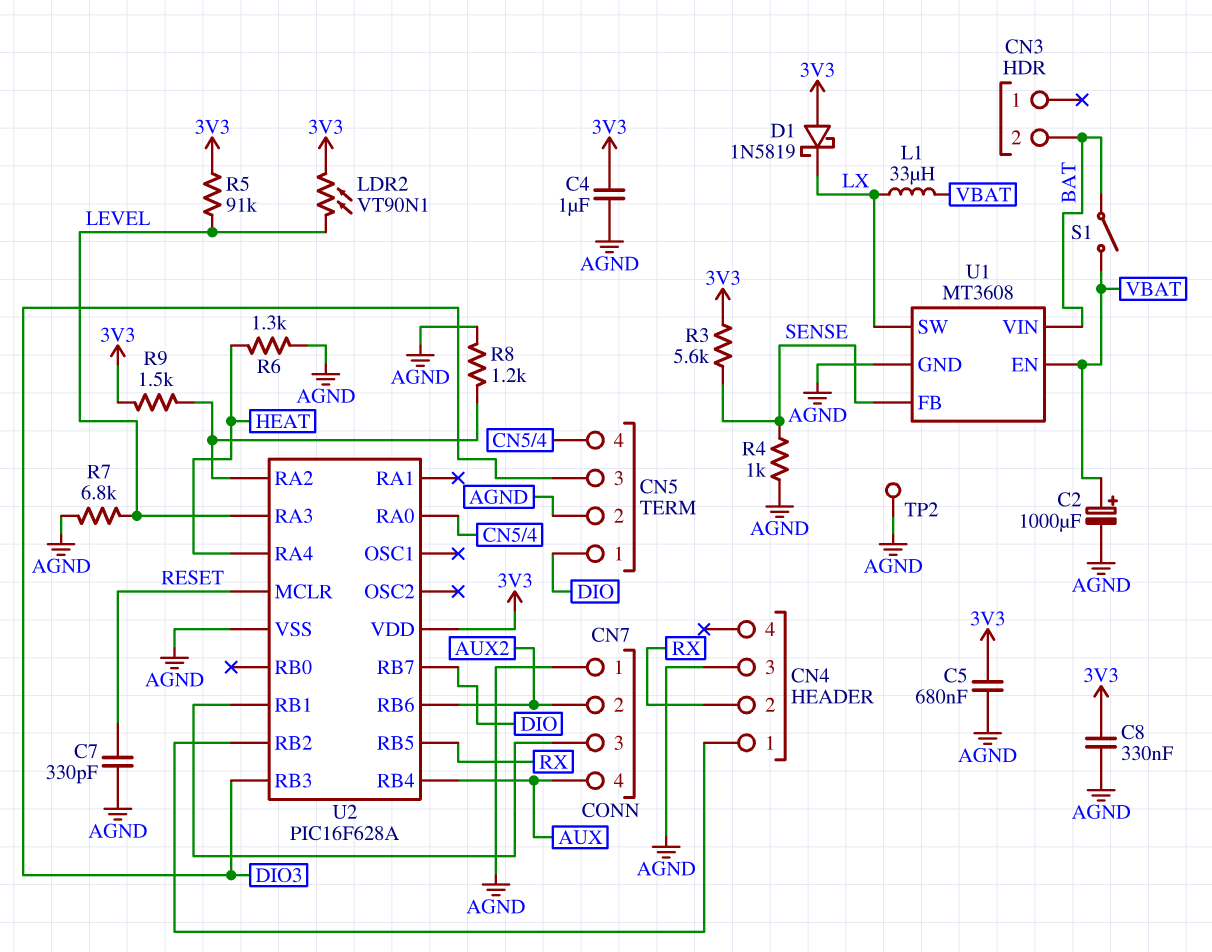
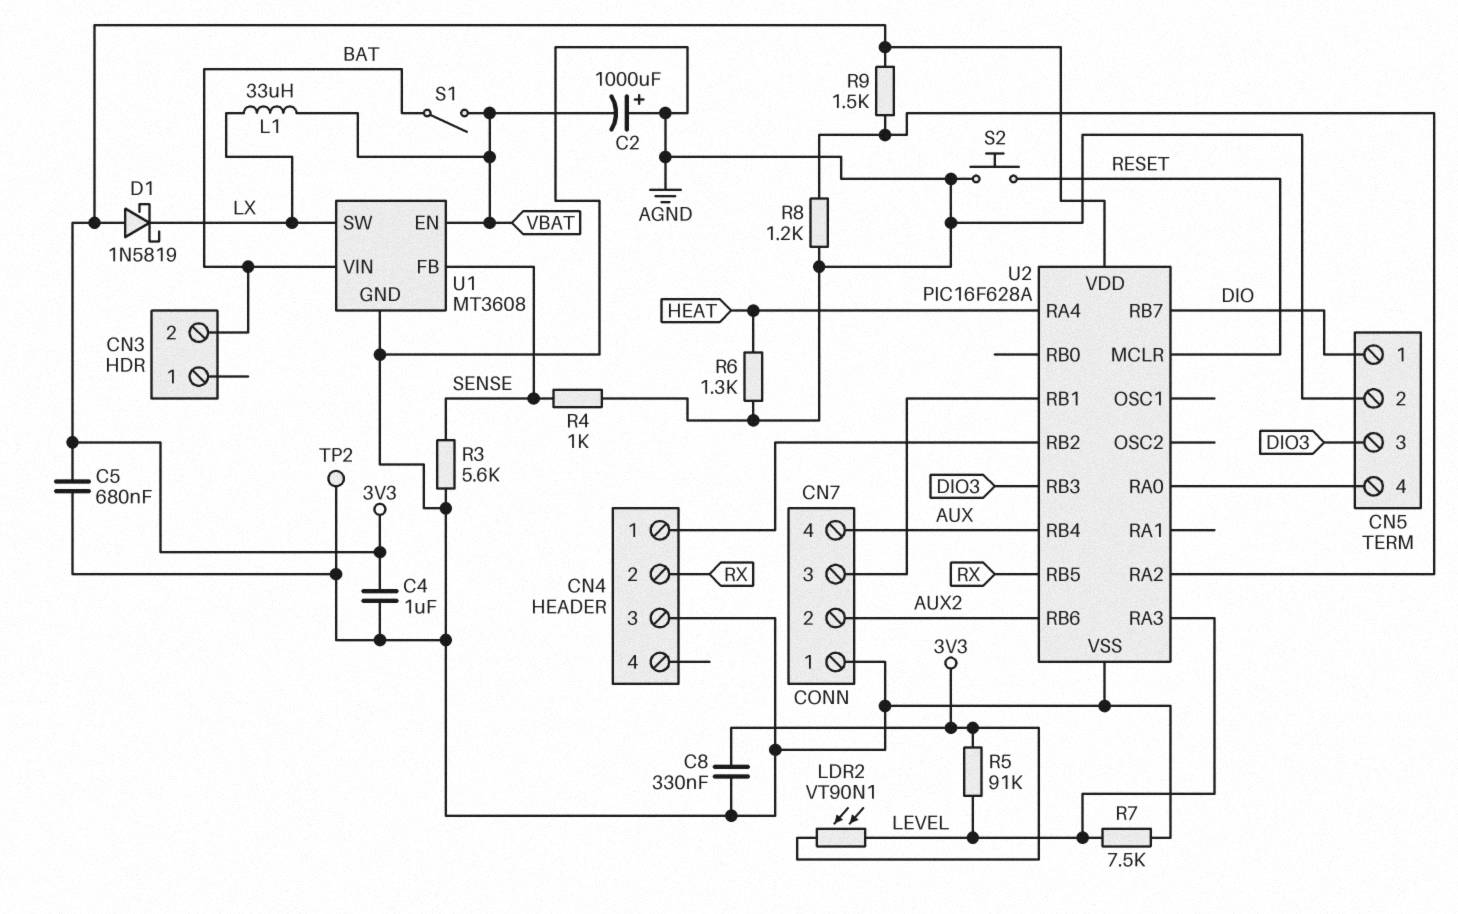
C2: 1000uF (plus VBAT, minus AGND) -> 1000uF (plus AGND, minus VBAT)
C7: 330pF (AGND, RESET) -> none
R3: 5.6k (3V3, SENSE) -> 5.6k (AGND, SENSE)
R7: 6.8k (AGND, LEVEL) -> 7.5k (AGND, LEVEL)
S2: none -> button (AGND, RESET)

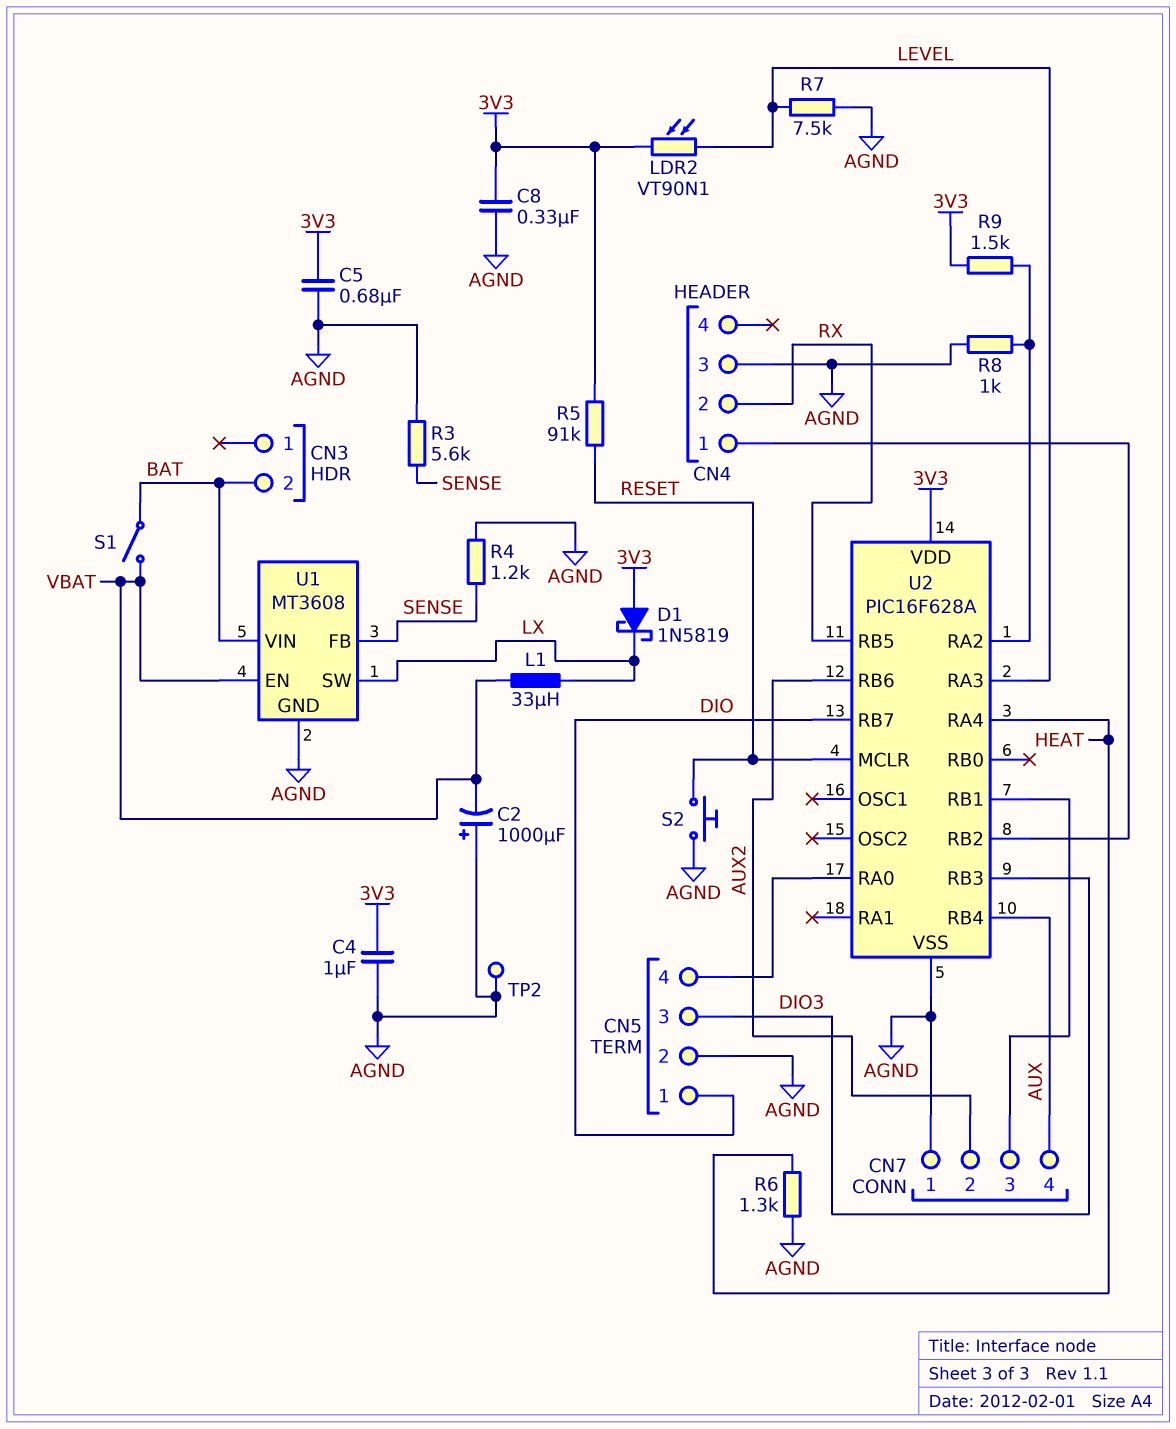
R4: 1k (AGND, SENSE) -> 1.2k (AGND, SENSE)
R5: 91k (3V3, LEVEL) -> 91k (3V3, RESET)
R8: 1.2k (AGND, U2/RA2) -> 1k (AGND, U2/RA2)

